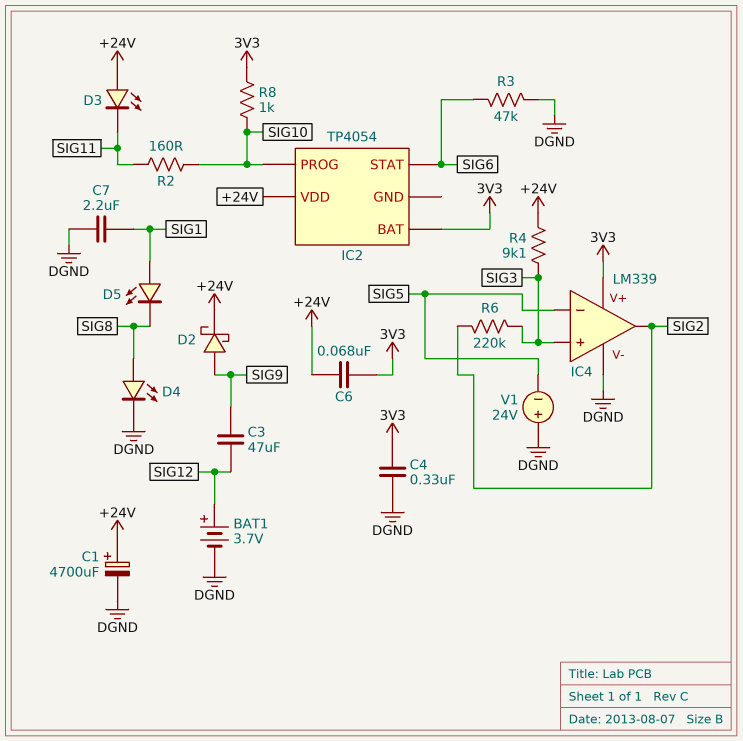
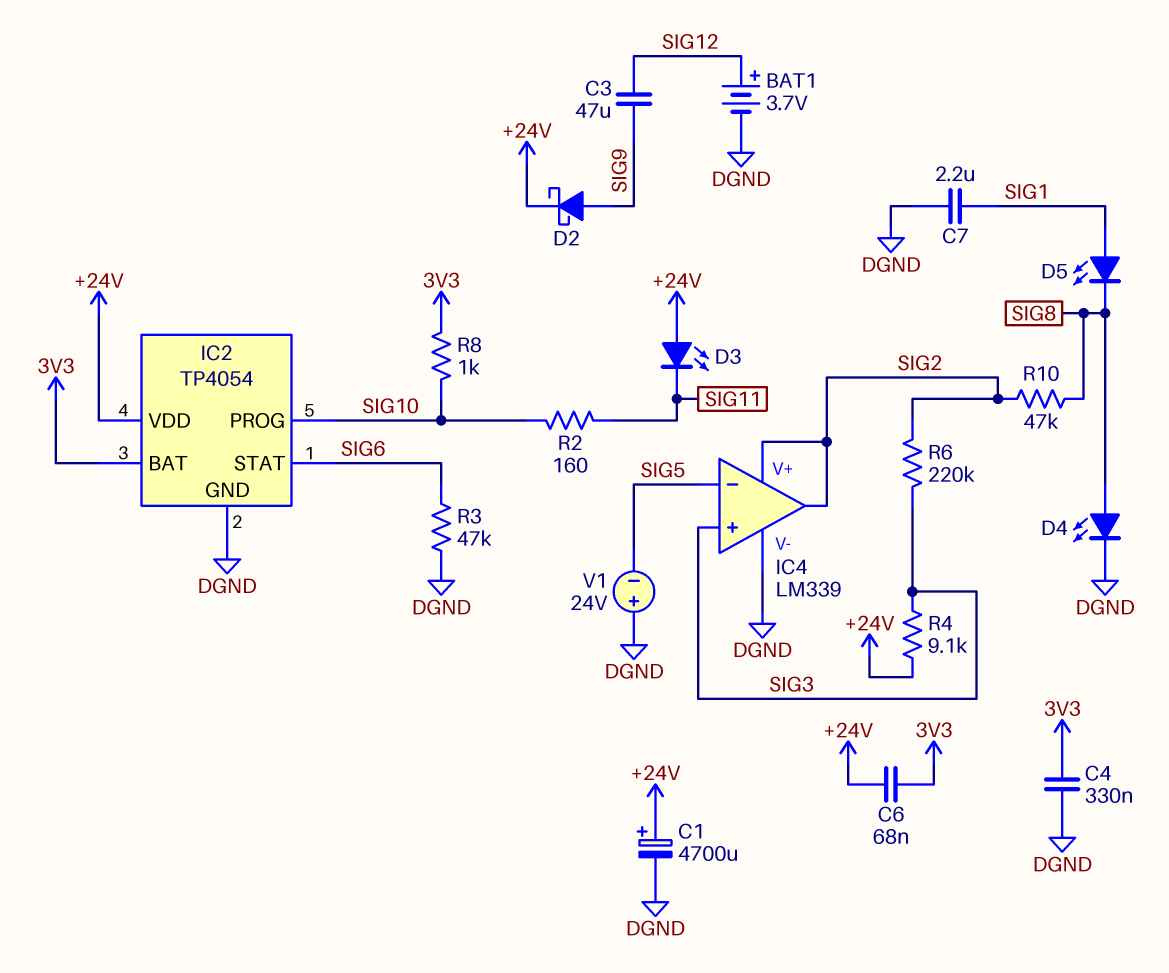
IC2 pin GND: none -> DGND
IC4 pin V+: 3V3 -> SIG2
R10: none -> 47k (SIG2, SIG8)

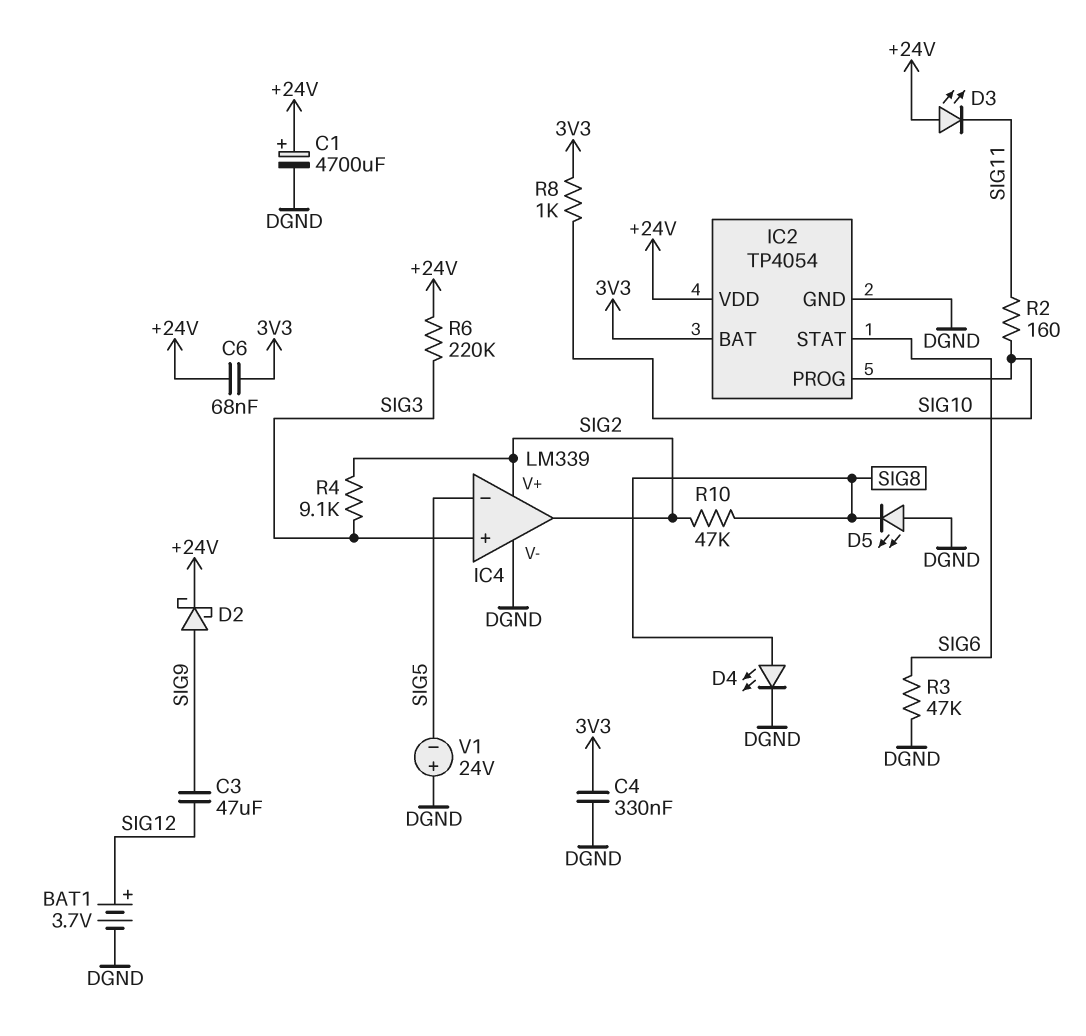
C7: 2.2uF (DGND, SIG1) -> none
D5: LED (A SIG1, K SIG8) -> LED (A DGND, K SIG8)
R4: 9.1k (+24V, SIG3) -> 9.1k (SIG2, SIG3)
R6: 220k (SIG2, SIG3) -> 220k (+24V, SIG3)

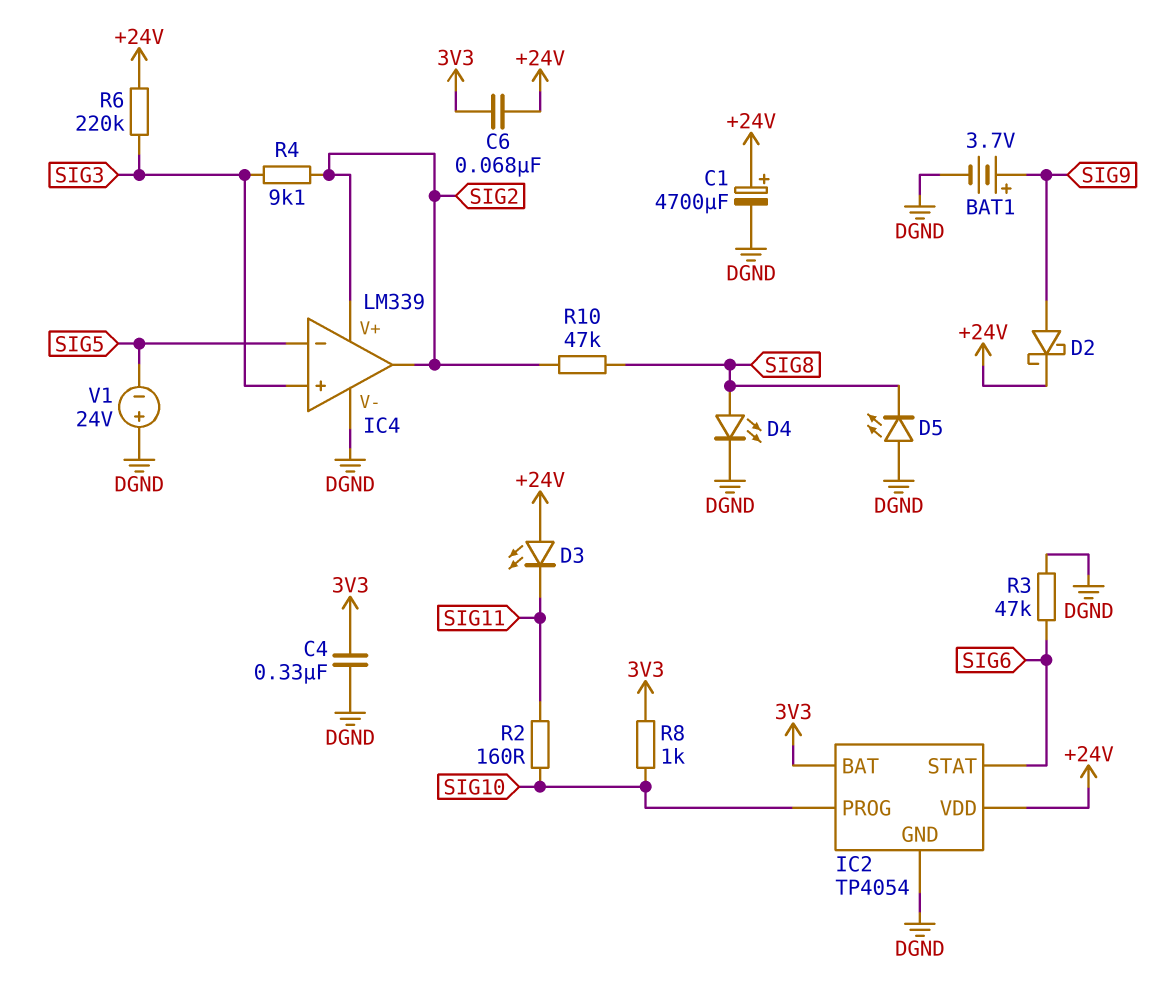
BAT1: 3.7V (plus SIG12, minus DGND) -> 3.7V (plus SIG9, minus DGND)
C3: 47uF (SIG9, SIG12) -> none

